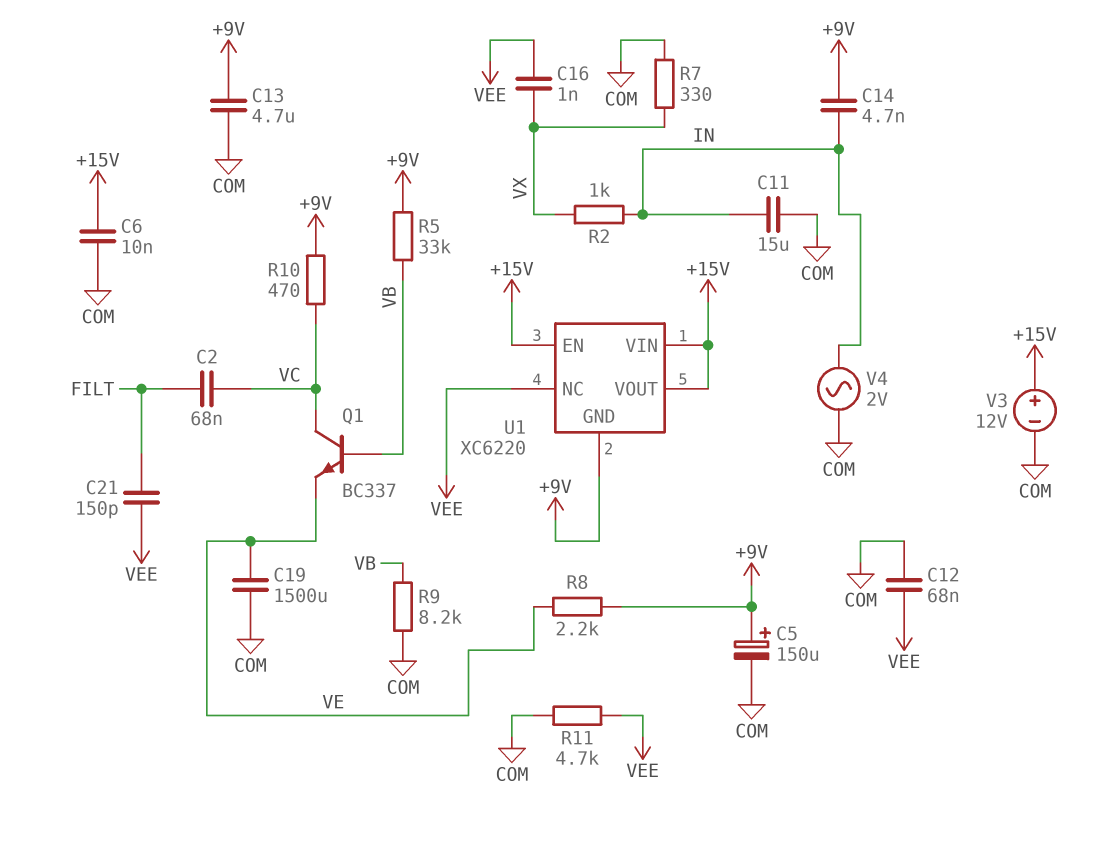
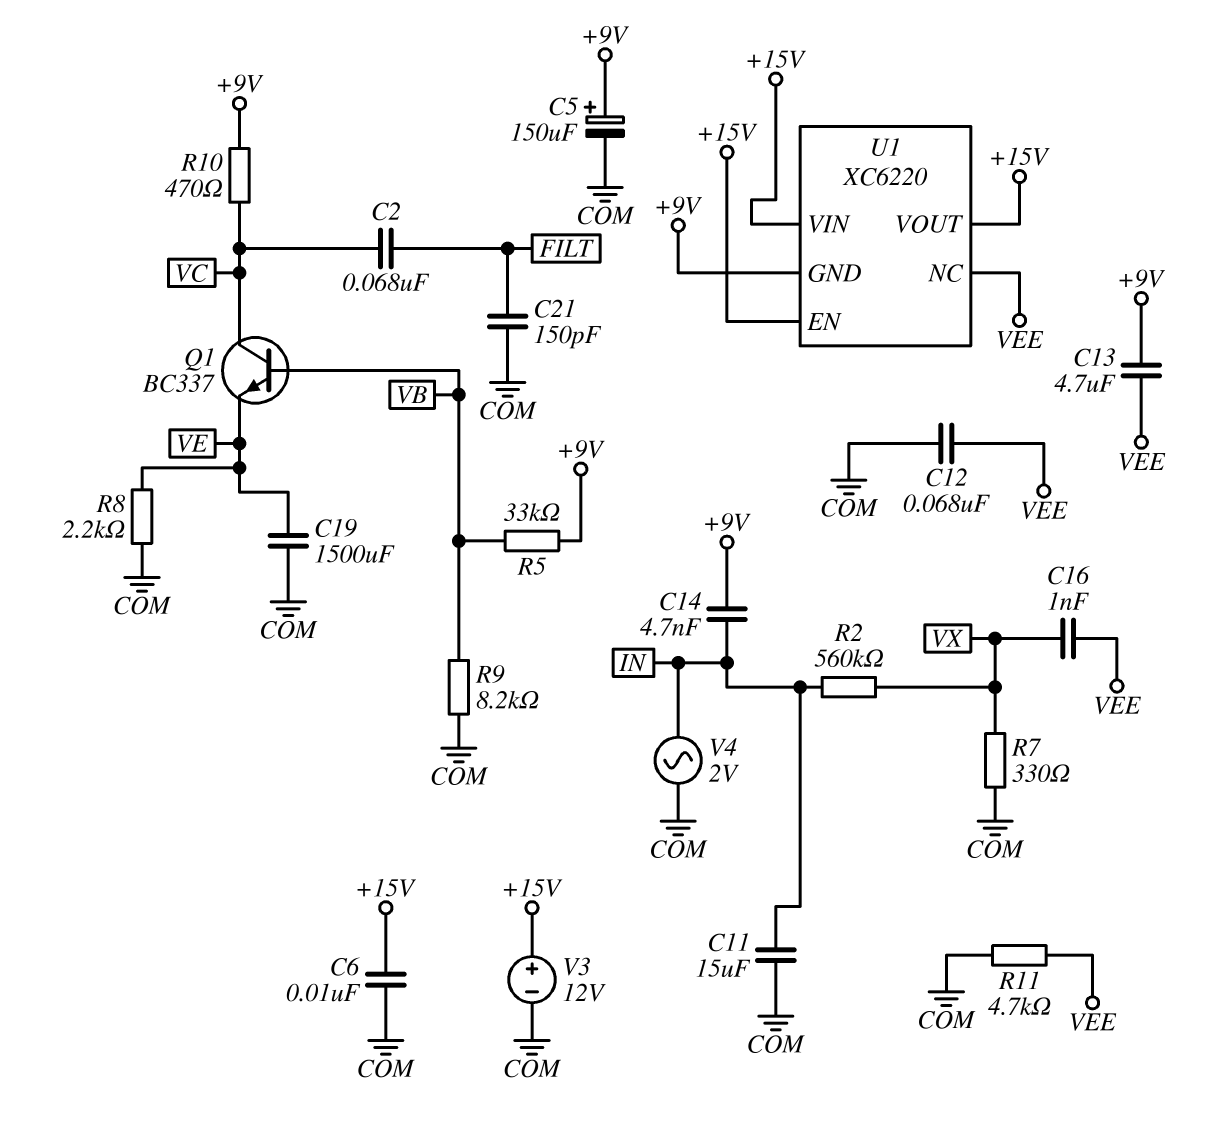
C13: 4.7uF (+9V, COM) -> 4.7uF (+9V, VEE)
C21: 150pF (FILT, VEE) -> 150pF (COM, FILT)
R2: 1k (IN, VX) -> 560k (IN, VX)
R8: 2.2k (+9V, VE) -> 2.2k (COM, VE)

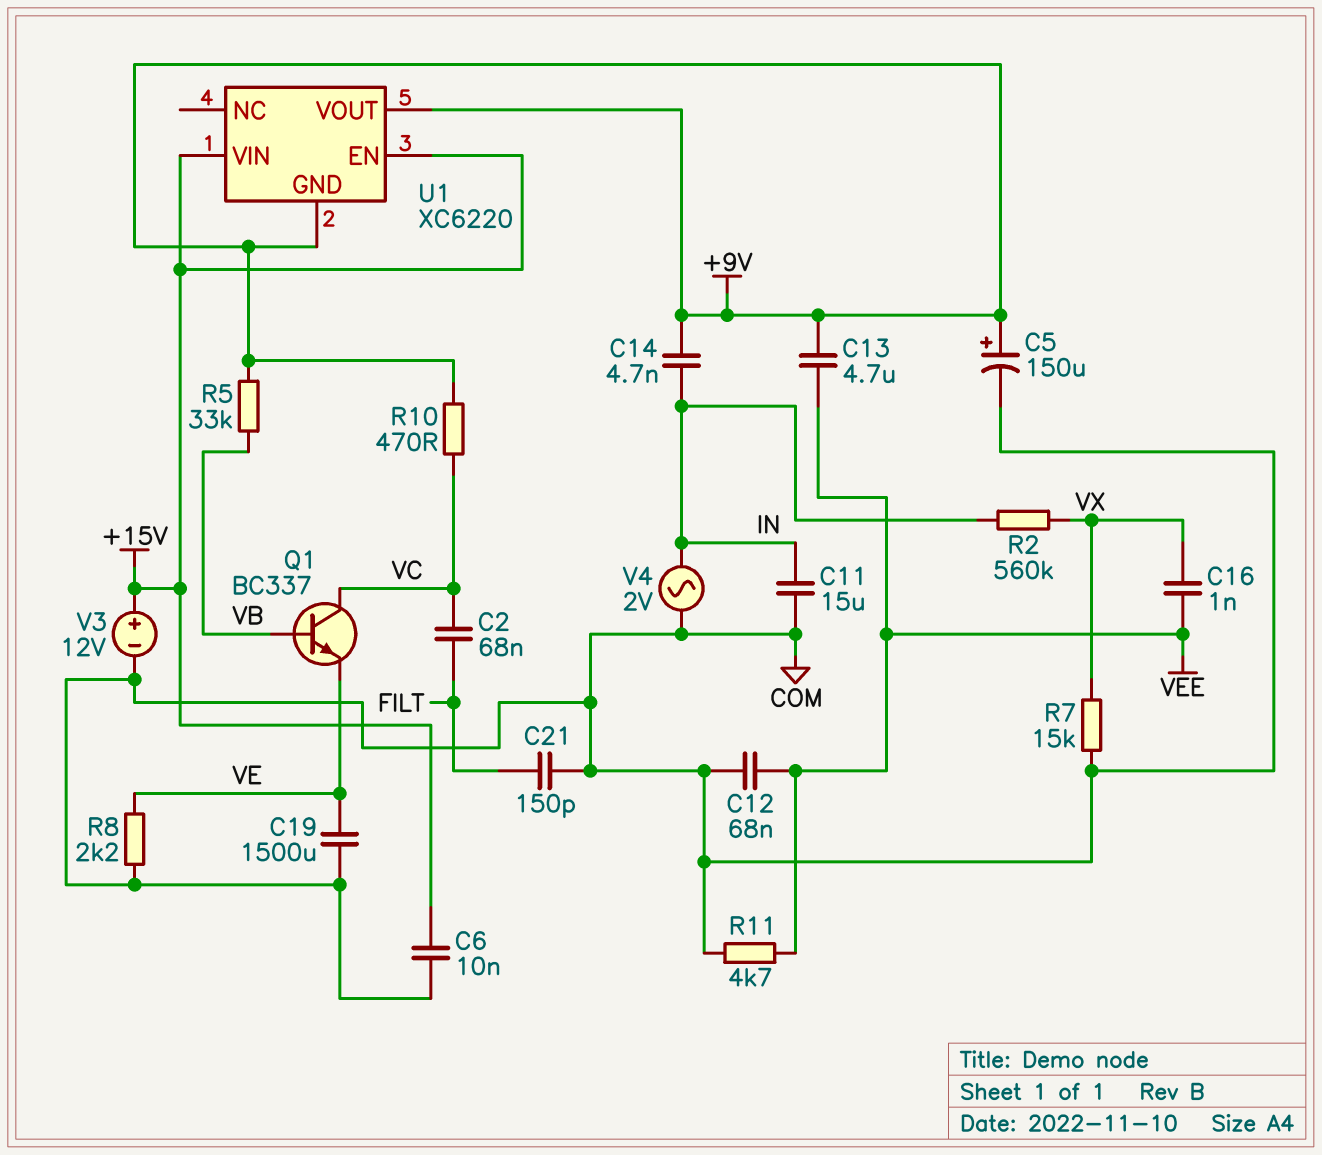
R7: 330 (COM, VX) -> 15k (COM, VX)
R9: 8.2k (COM, VB) -> none
U1 pin NC: VEE -> none
U1 pin VOUT: +15V -> +9V

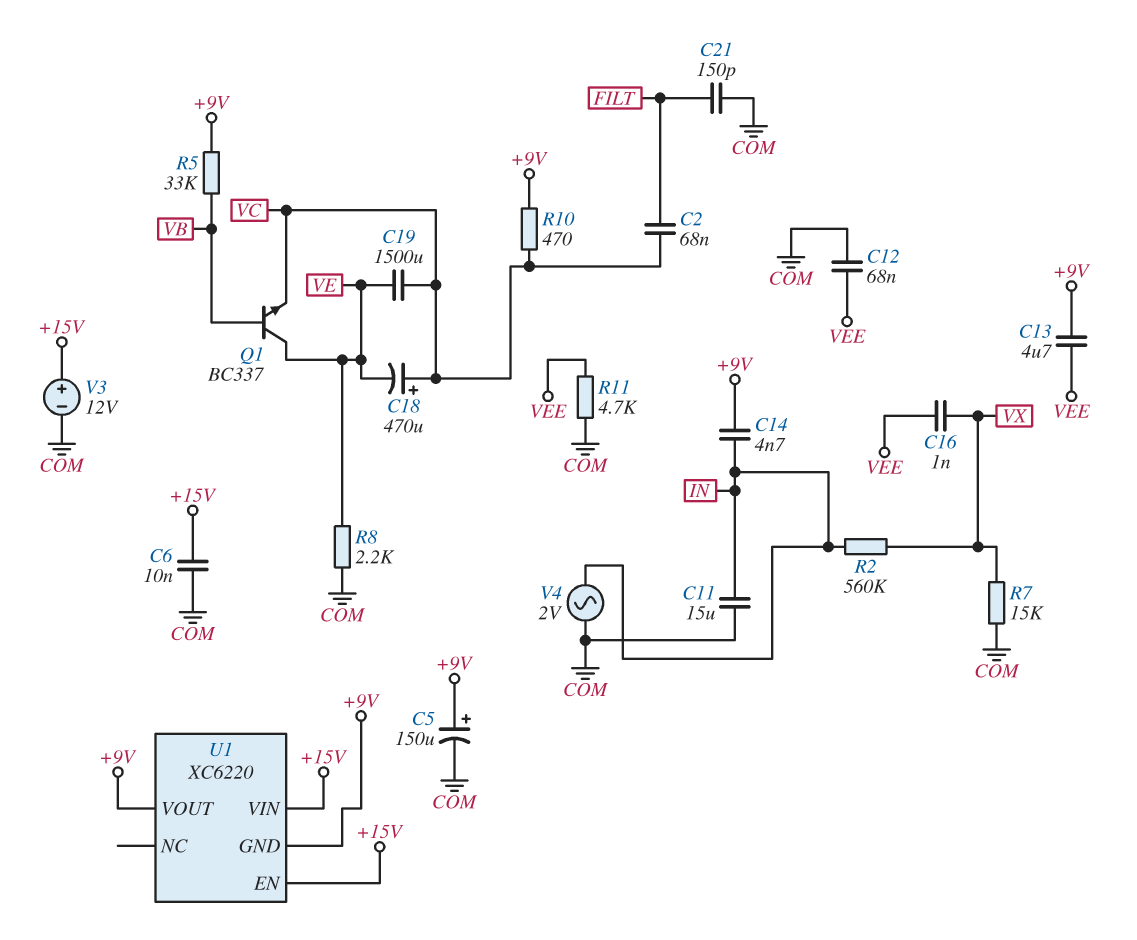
C18: none -> 470uF (plus VC, minus VE)
C19: 1500uF (COM, VE) -> 1500uF (VC, VE)
Q1: NPN BC337 (B VB, C VC, E VE) -> NPN BC337 (B VB, C VE, E VC)

